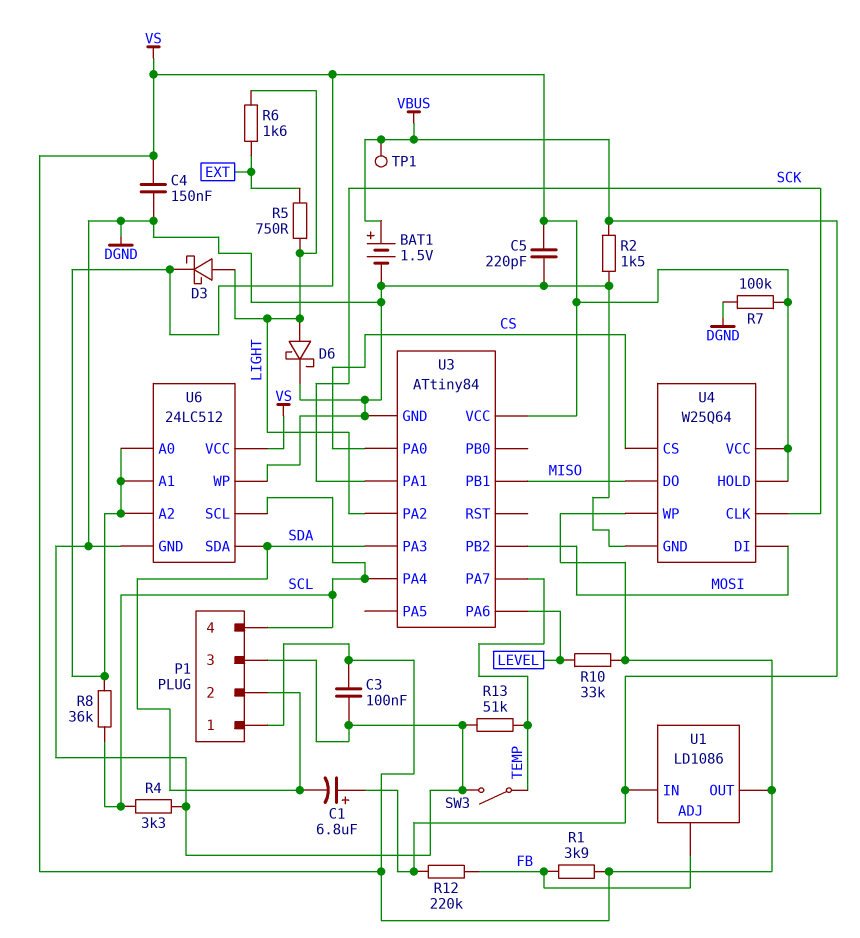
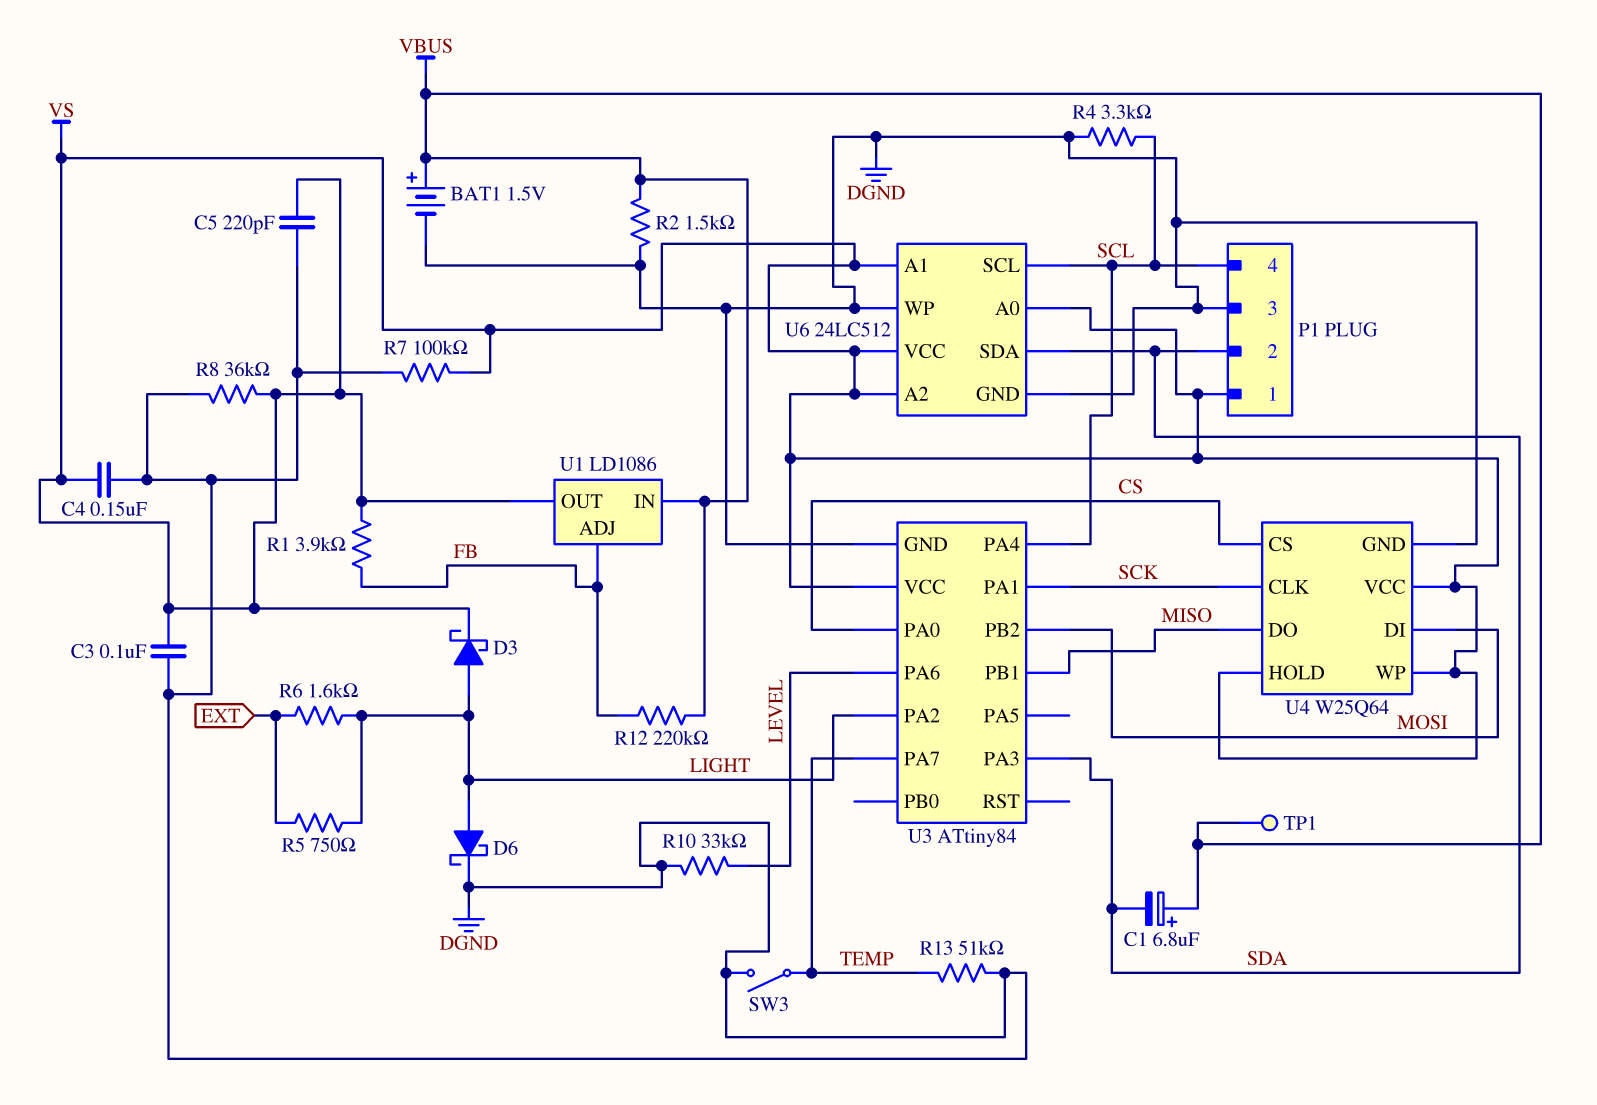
R8: 36k (SCL, VS) -> 36k (DGND, VS)
R10: 33k (LEVEL, VS) -> 33k (DGND, LEVEL)

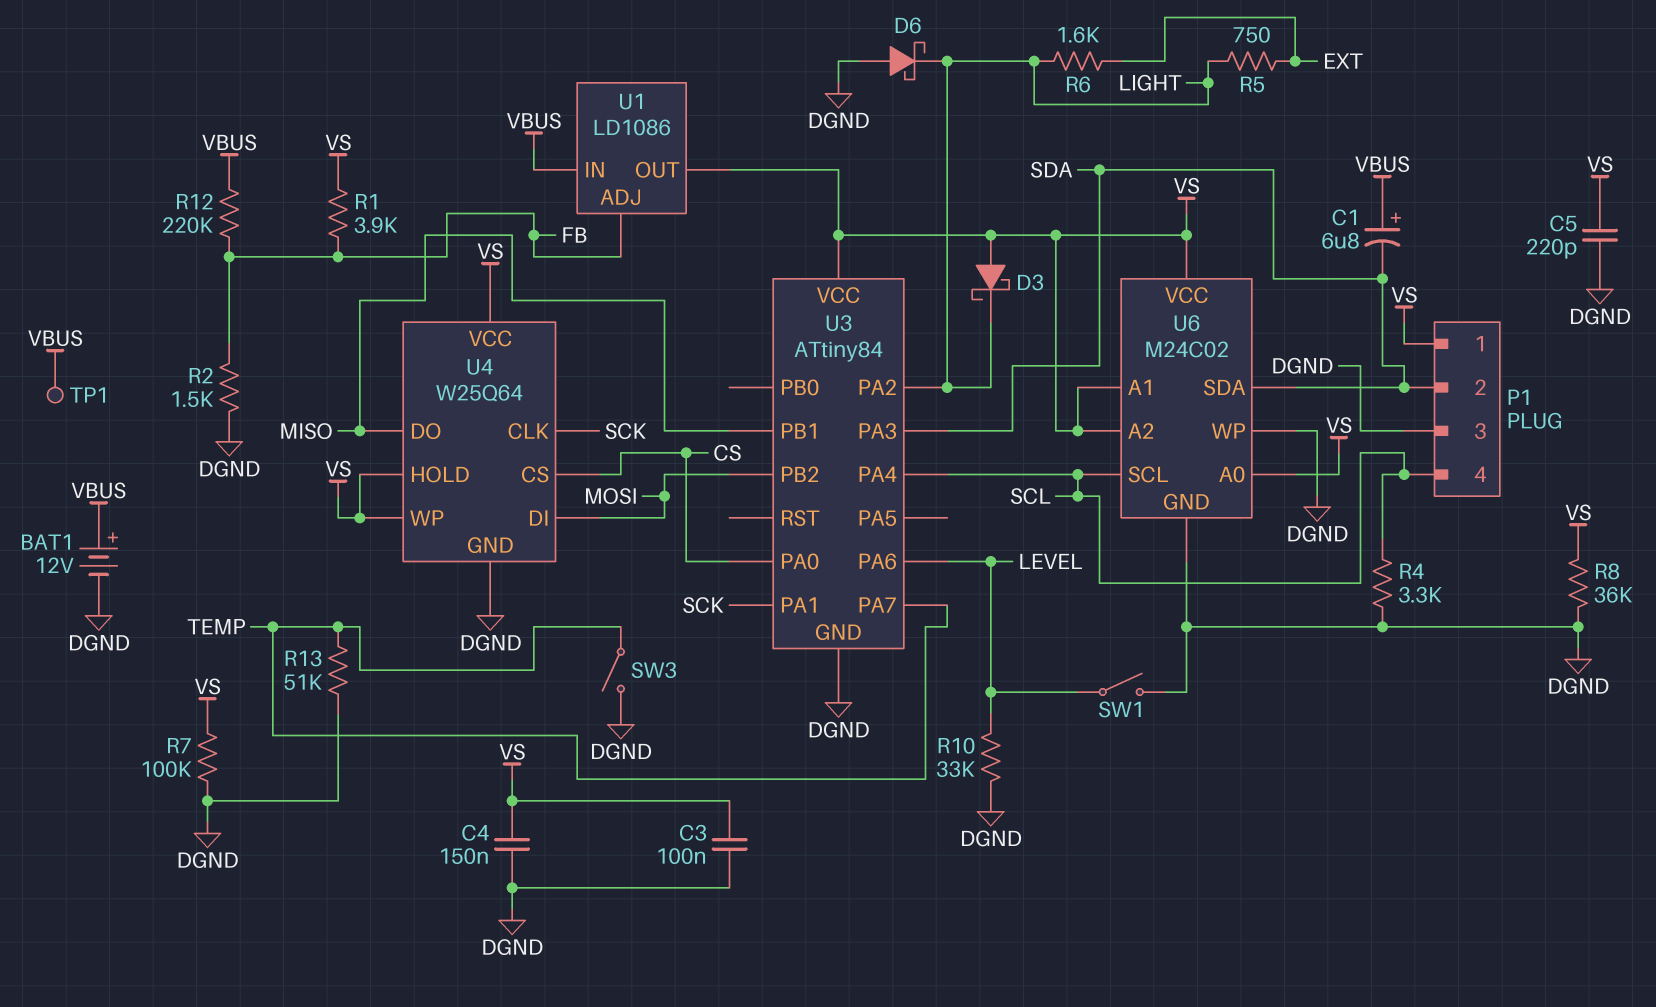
BAT1: 1.5V (plus VBUS, minus DGND) -> 12V (plus VBUS, minus DGND)
D3: schottky (A LIGHT, K VS) -> schottky (A VS, K LIGHT)
D6: schottky (A LIGHT, K DGND) -> schottky (A DGND, K LIGHT)
R2: 1.5k (DGND, VBUS) -> 1.5k (DGND, FB)
SW1: none -> switch (DGND, LEVEL)
U6: 24LC512 -> M24C02

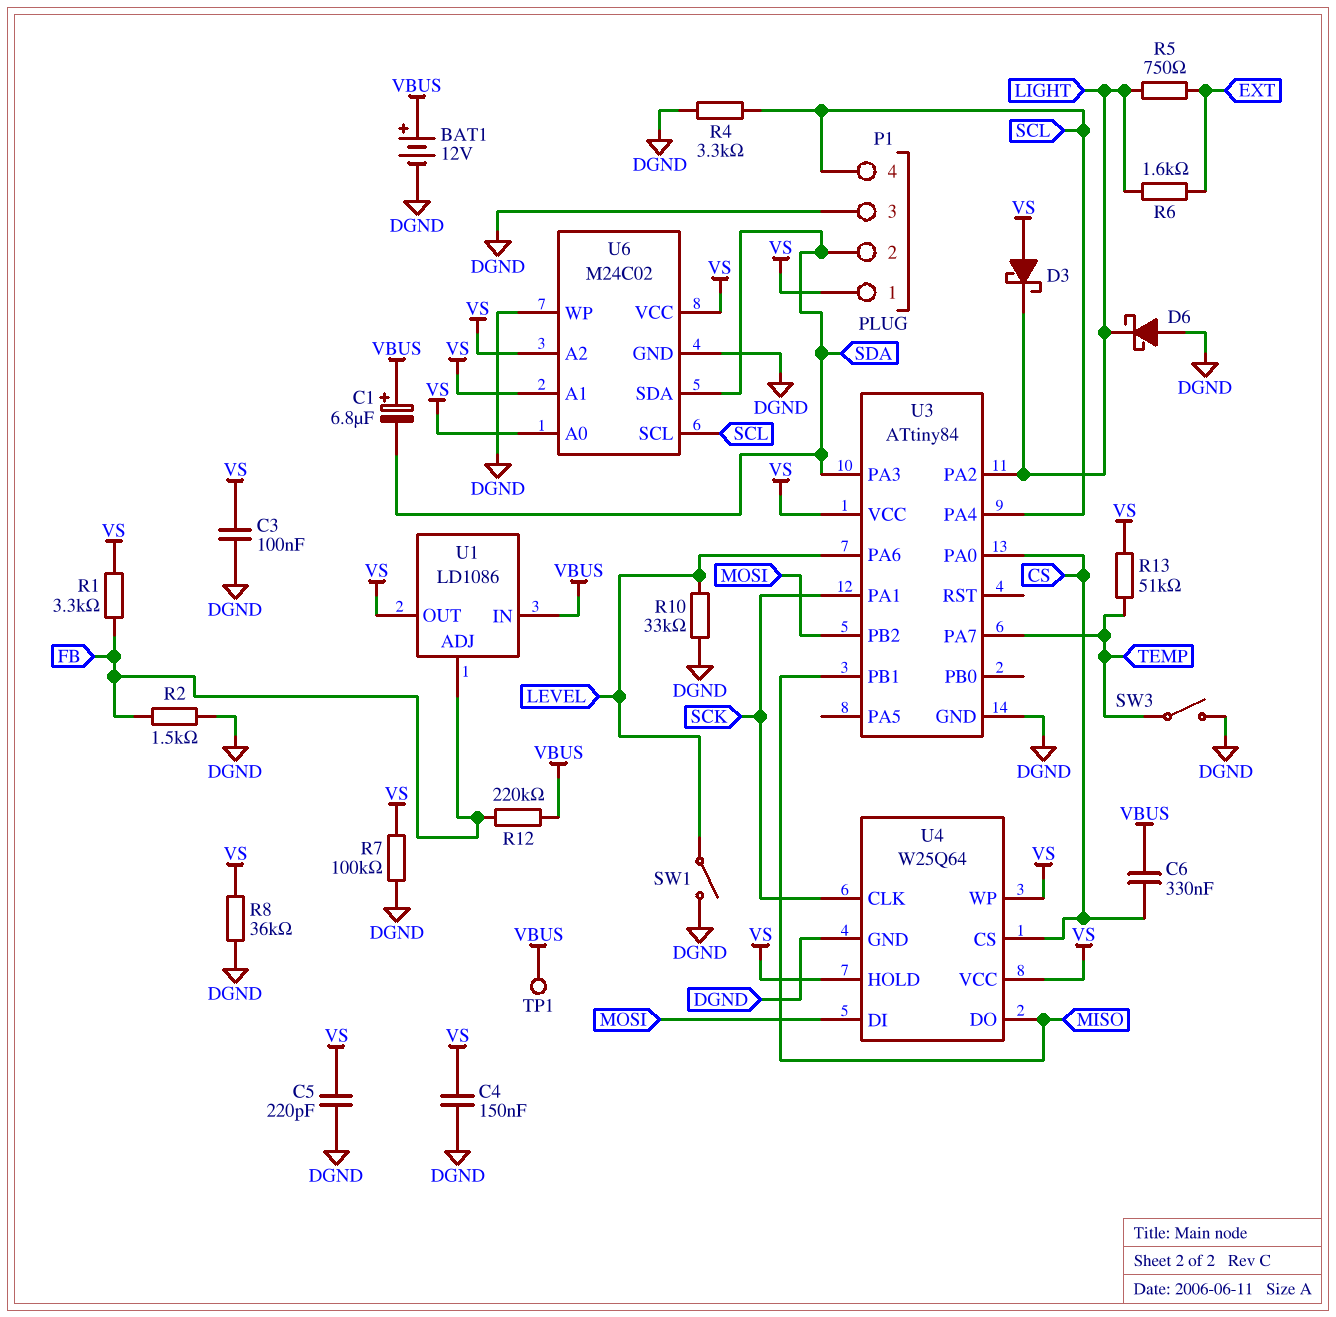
C6: none -> 330nF (CS, VBUS)
R1: 3.9k (FB, VS) -> 3.3k (FB, VS)
R13: 51k (DGND, TEMP) -> 51k (TEMP, VS)

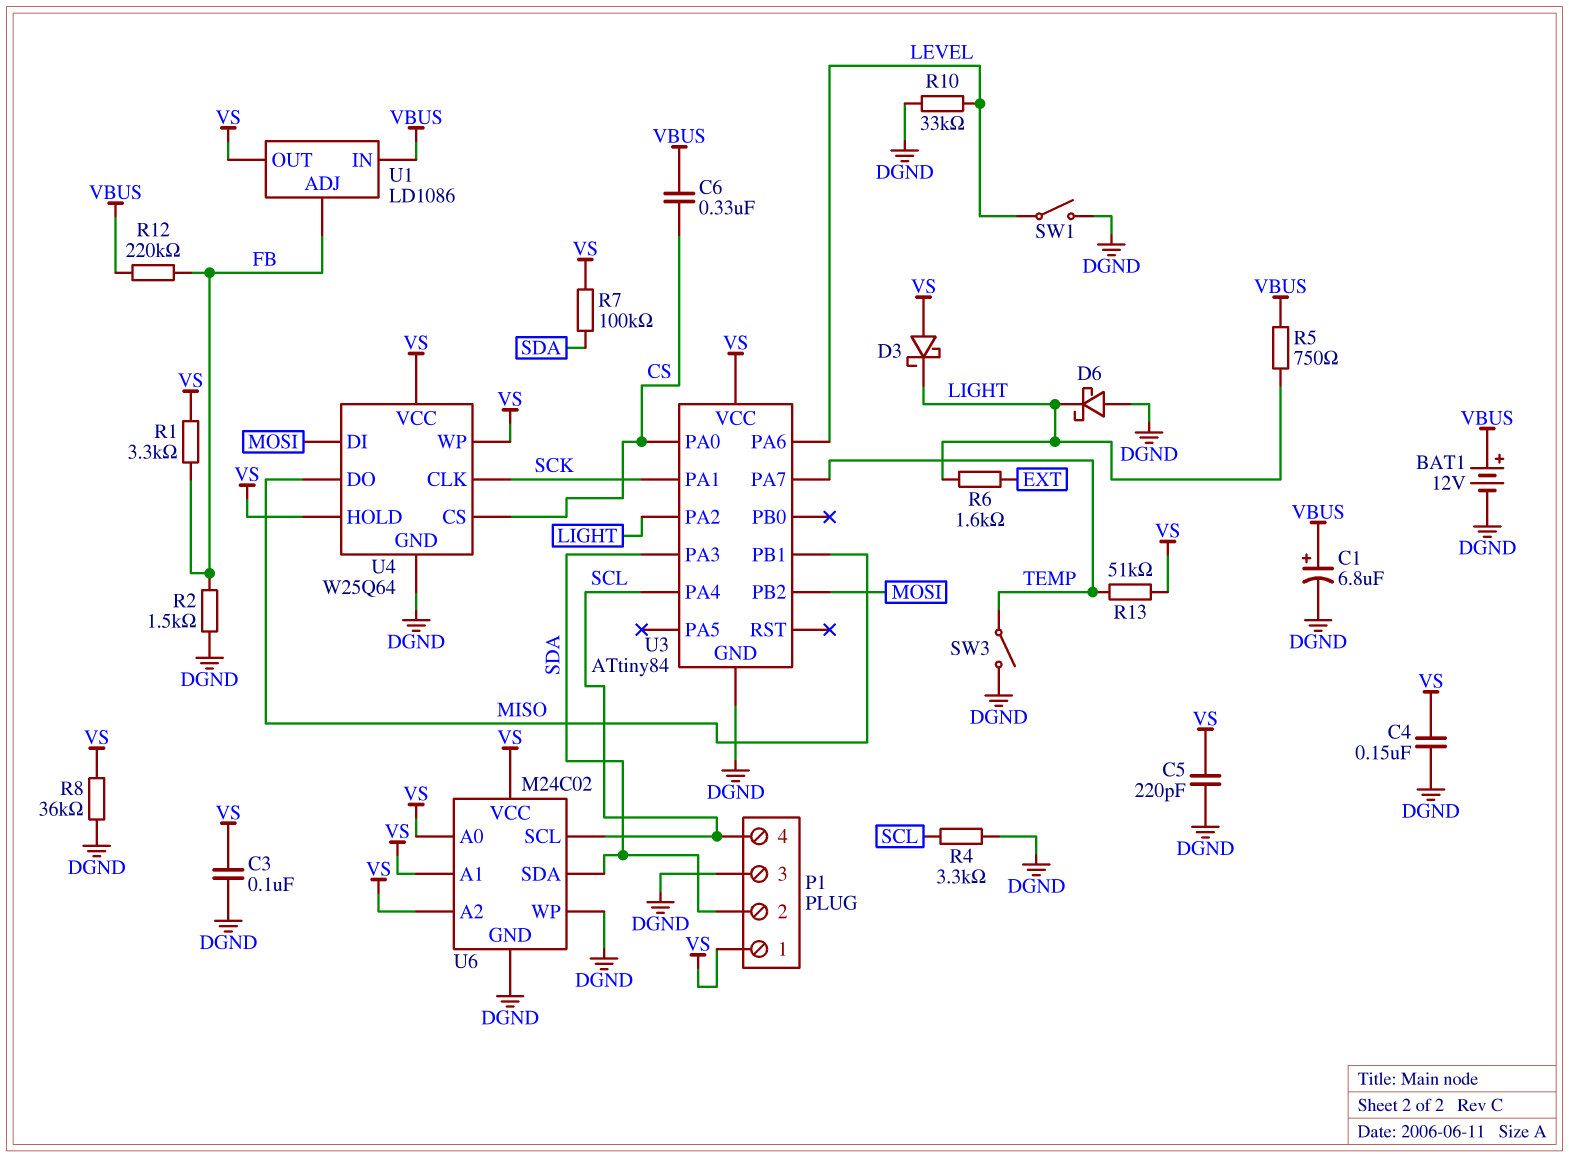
C1: 6.8uF (plus VBUS, minus SDA) -> 6.8uF (plus VBUS, minus DGND)
R5: 750 (EXT, LIGHT) -> 750 (LIGHT, VBUS)
R7: 100k (DGND, VS) -> 100k (SDA, VS)
TP1: test point (VBUS) -> none

